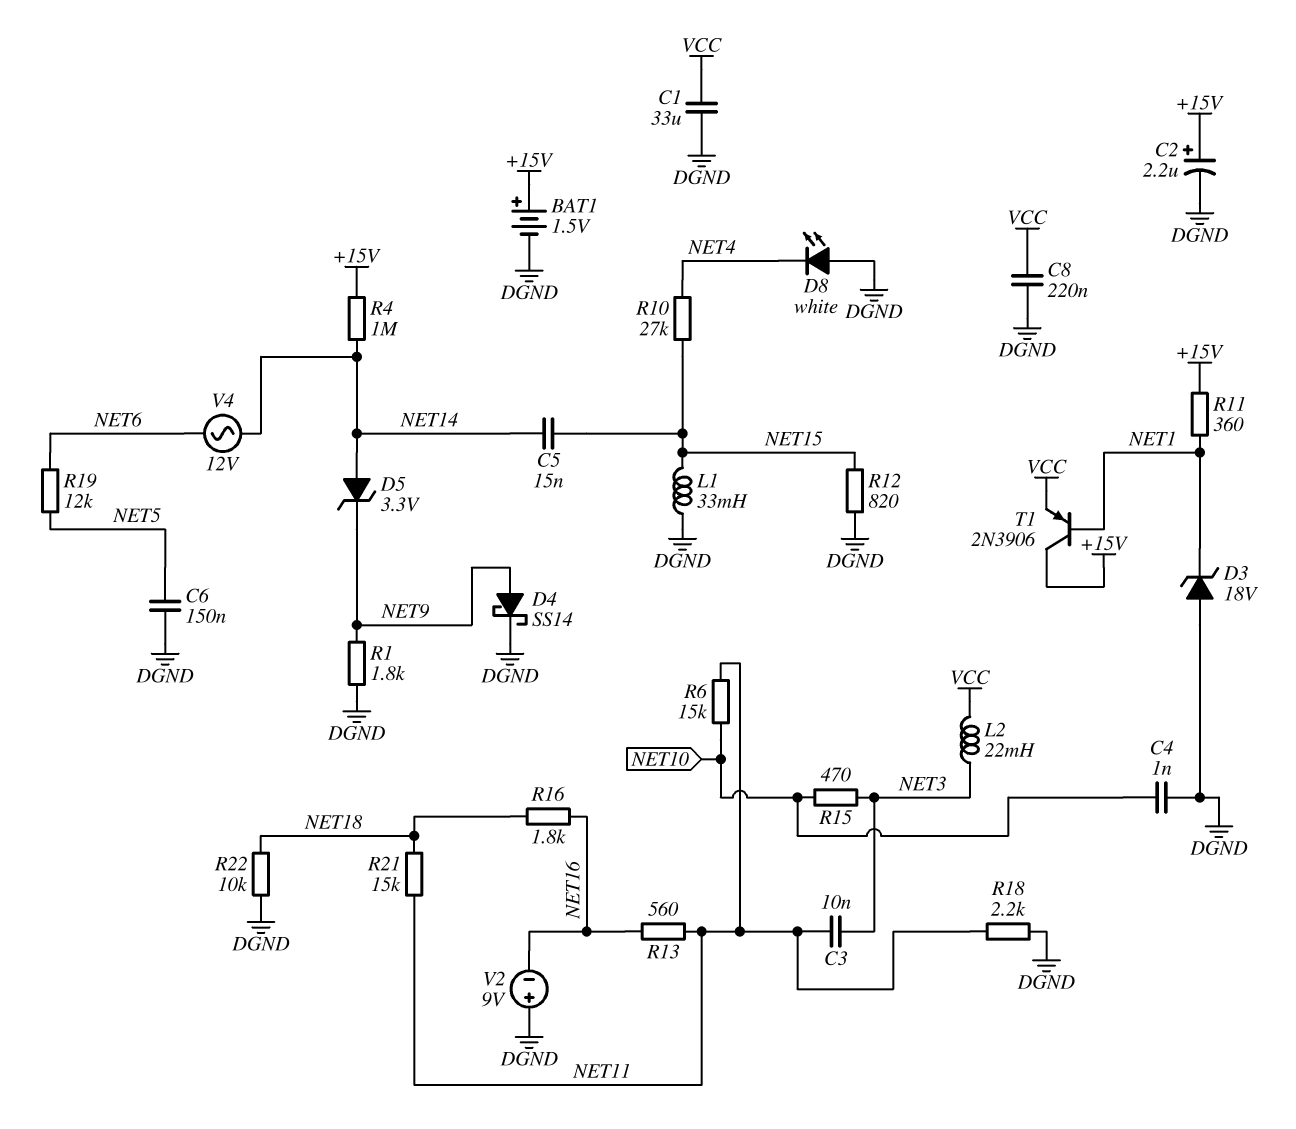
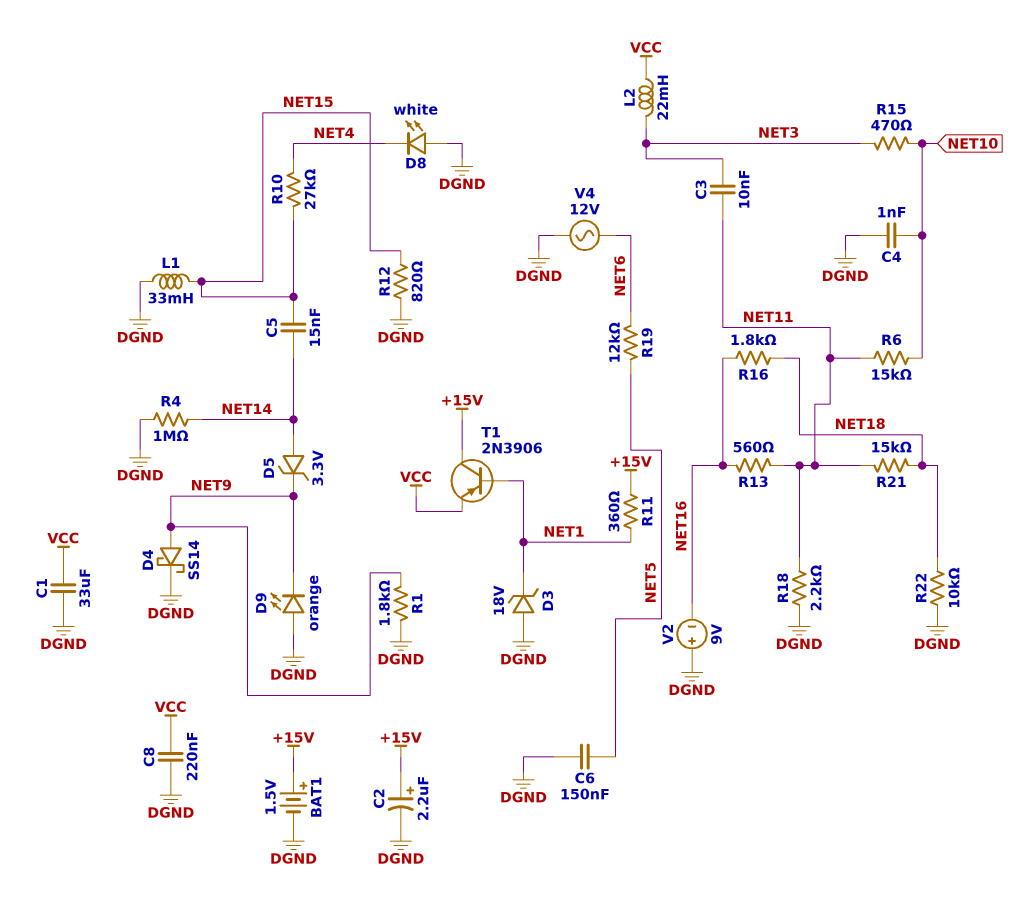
D9: none -> LED orange (A DGND, K NET9)
R4: 1M (+15V, NET14) -> 1M (DGND, NET14)
V4: AC 12V (NET6, NET14) -> AC 12V (DGND, NET6)

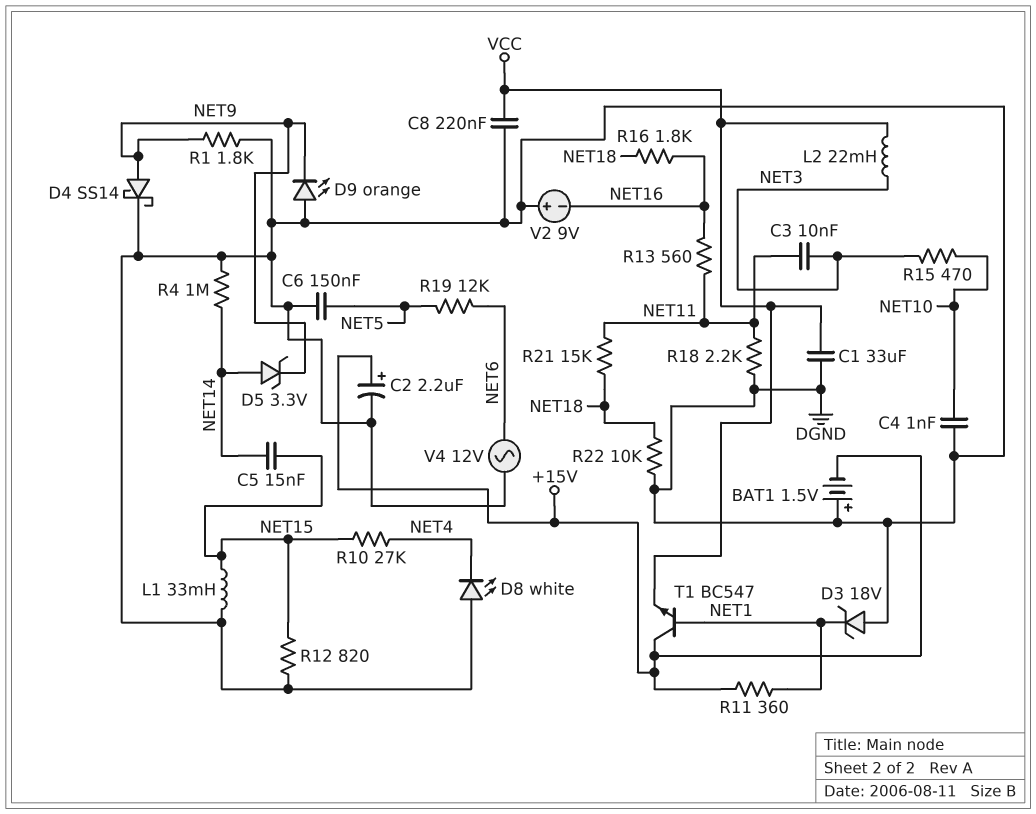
BAT1: 1.5V (plus +15V, minus DGND) -> 1.5V (plus DGND, minus +15V)
R6: 15k (NET10, NET11) -> none
T1: PNP 2N3906 (B NET1, C +15V, E VCC) -> NPN BC547 (B NET1, C +15V, E VCC)

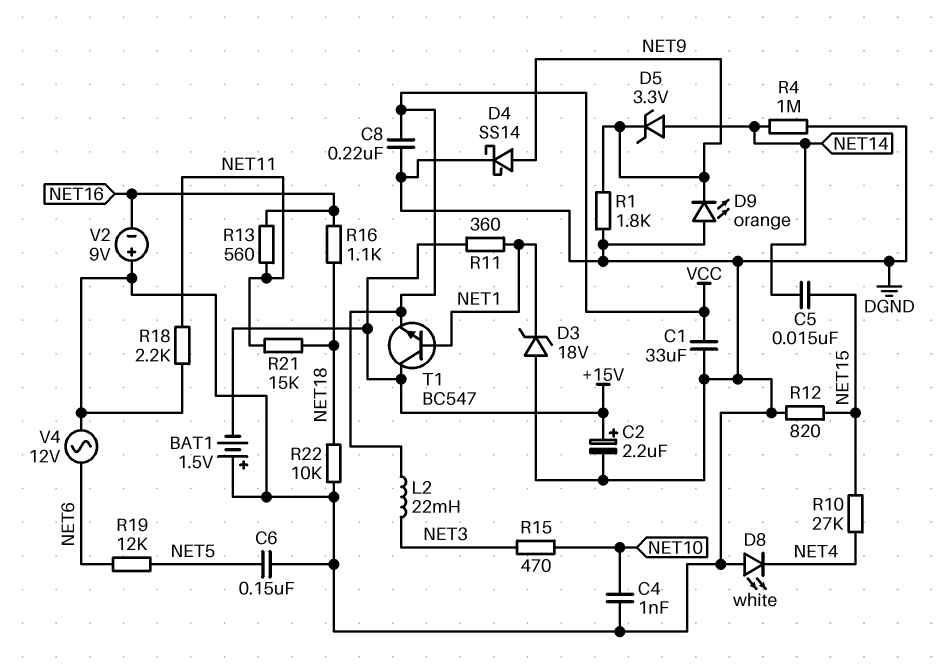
C3: 10nF (NET3, NET11) -> none
L1: 33mH (DGND, NET15) -> none
R16: 1.8k (NET16, NET18) -> 1.1k (NET16, NET18)

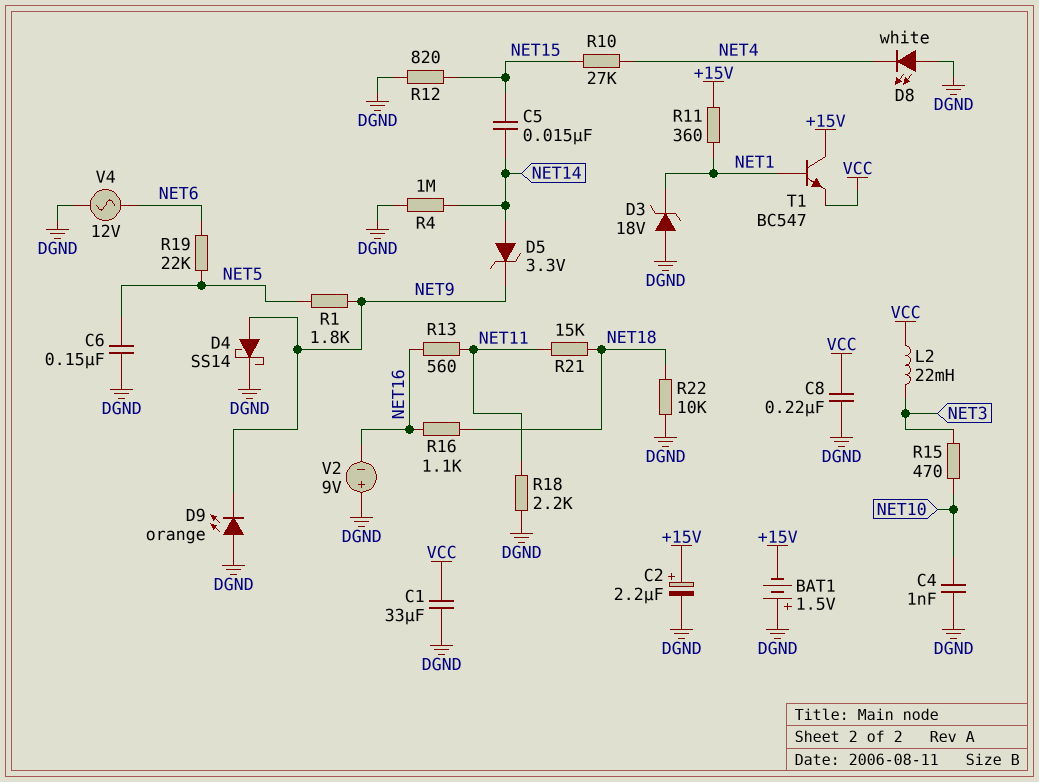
R1: 1.8k (DGND, NET9) -> 1.8k (NET5, NET9)
R19: 12k (NET5, NET6) -> 22k (NET5, NET6)

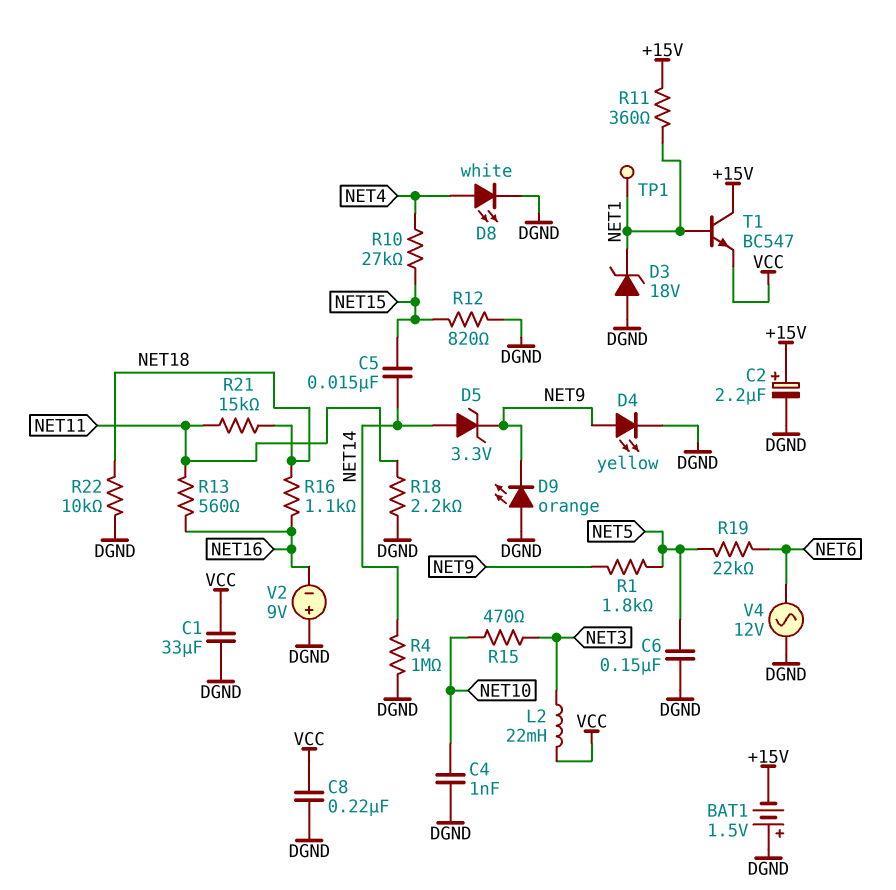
D4: schottky SS14 (A NET9, K DGND) -> LED yellow (A NET9, K DGND)
D8: LED white (A DGND, K NET4) -> LED white (A NET4, K DGND)
TP1: none -> test point (NET1)

